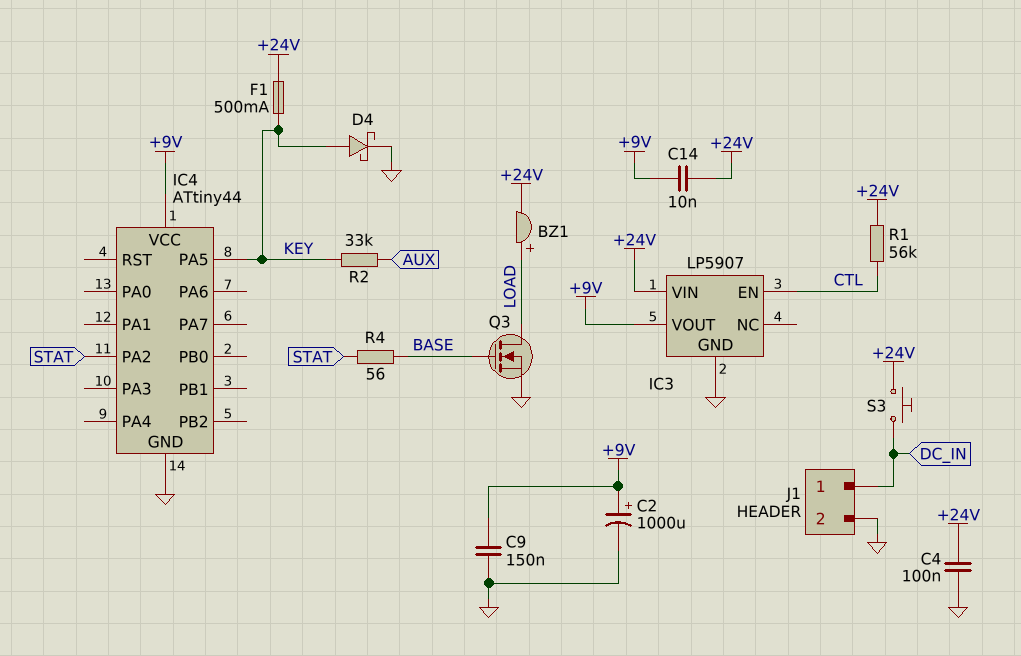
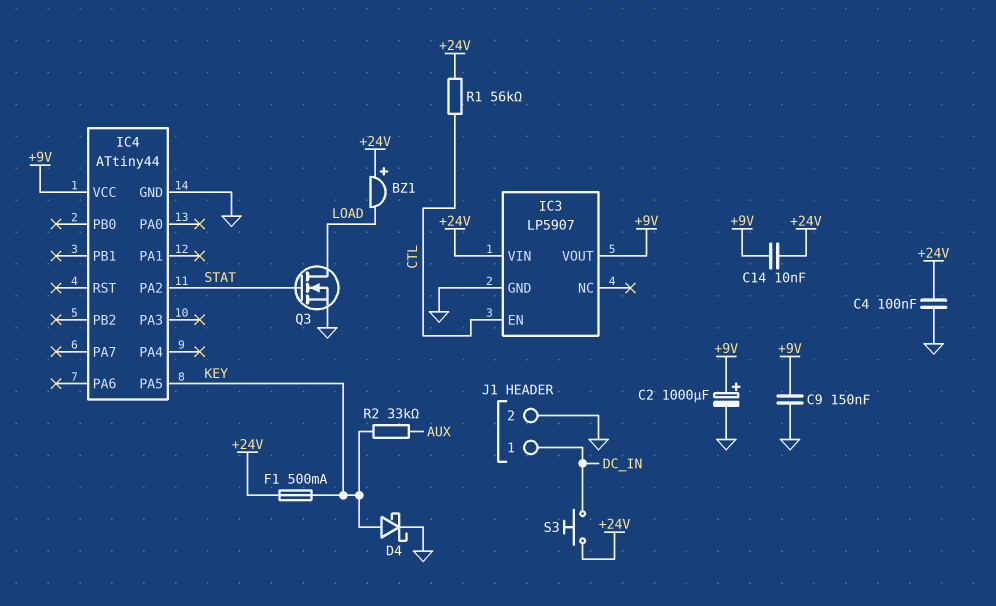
BZ1: buzzer (plus LOAD, minus +24V) -> buzzer (plus +24V, minus LOAD)
Q3: NMOS (G BASE, D LOAD, S GND) -> NMOS (G STAT, D LOAD, S GND)
R4: 56 (BASE, STAT) -> none

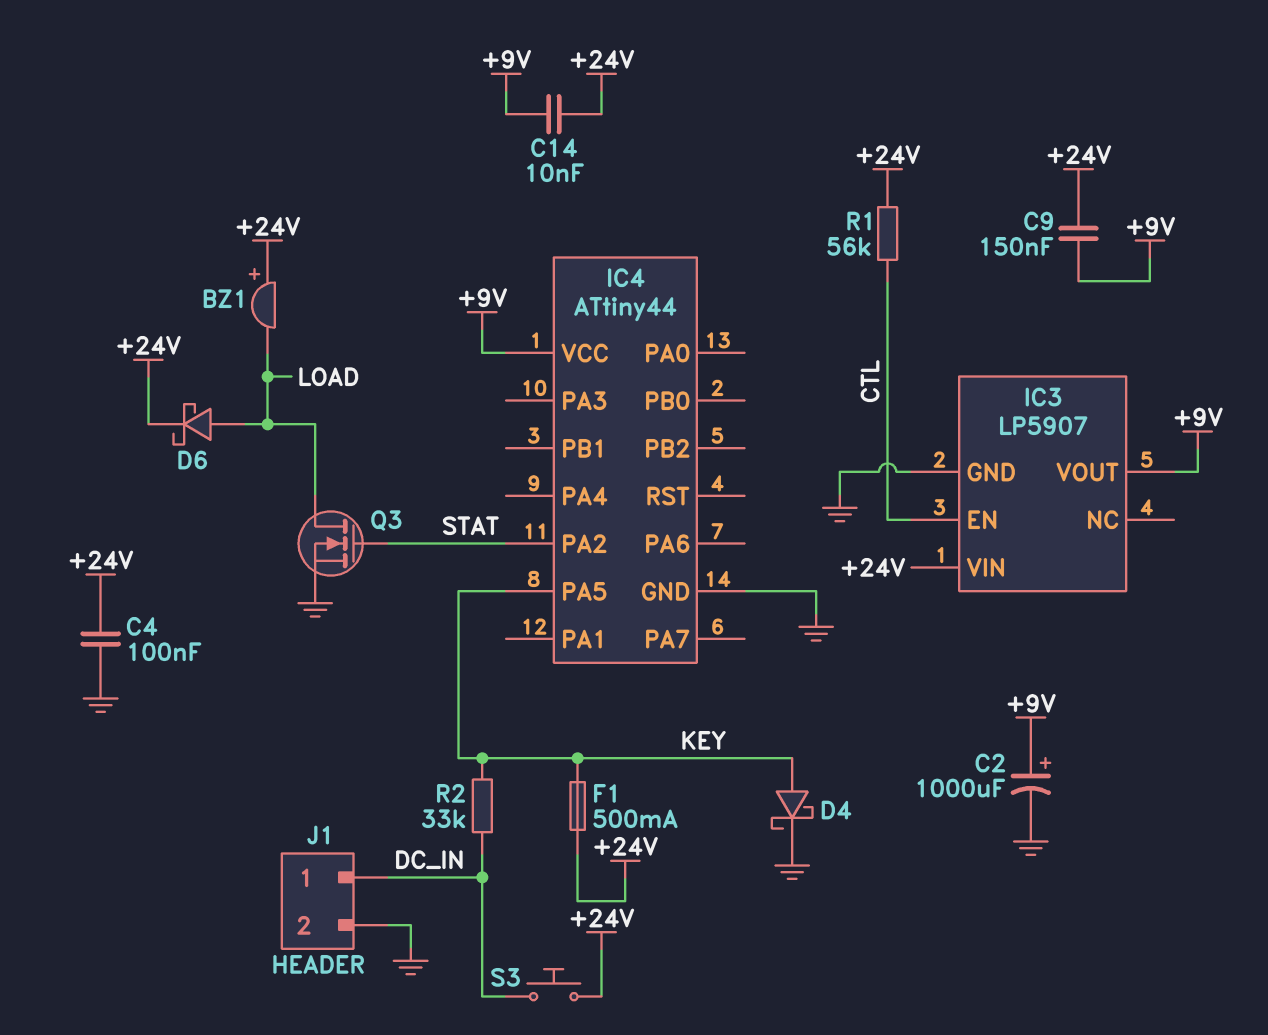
C9: 150nF (+9V, GND) -> 150nF (+9V, +24V)
D6: none -> schottky (A LOAD, K +24V)
R2: 33k (AUX, KEY) -> 33k (DC_IN, KEY)

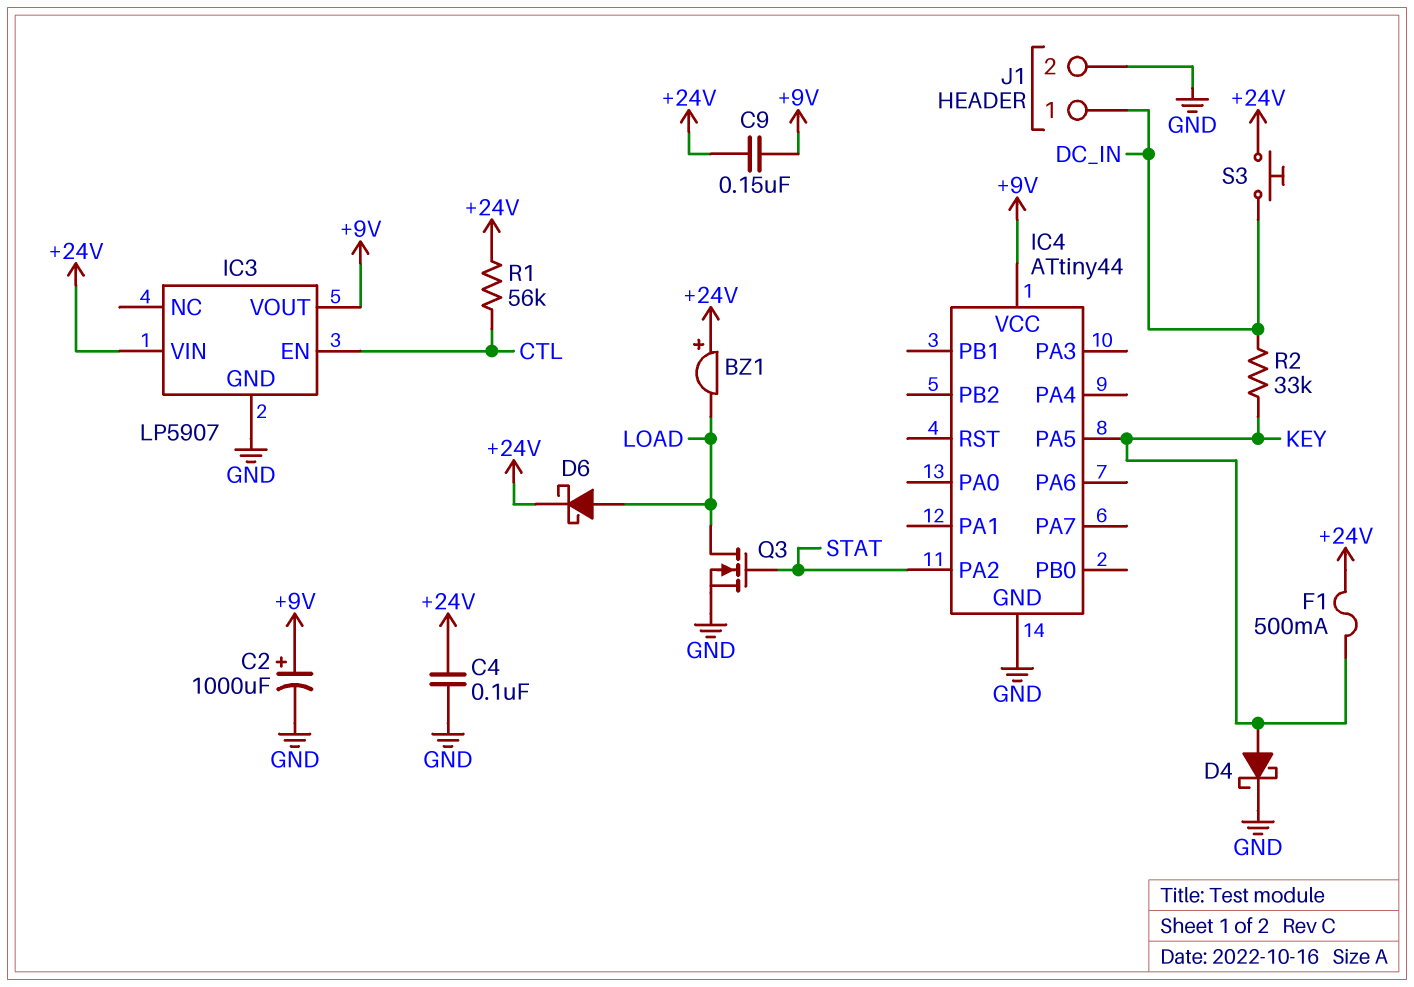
C14: 10nF (+9V, +24V) -> none

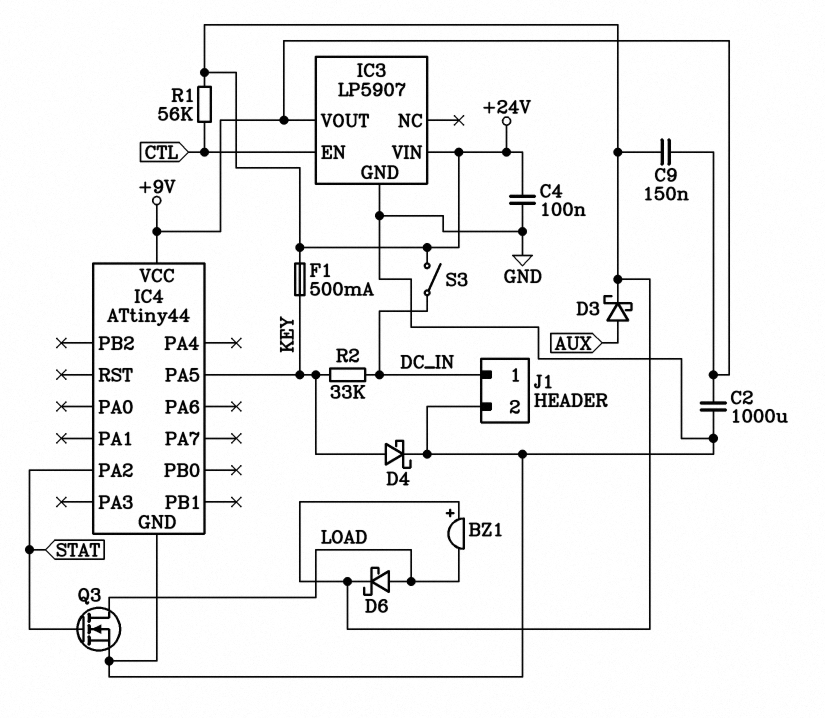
C2: 1000uF (plus +9V, minus GND) -> 1000uF (+9V, GND)
D3: none -> schottky (A AUX, K +24V)
S3: button (+24V, DC_IN) -> switch (+24V, DC_IN)

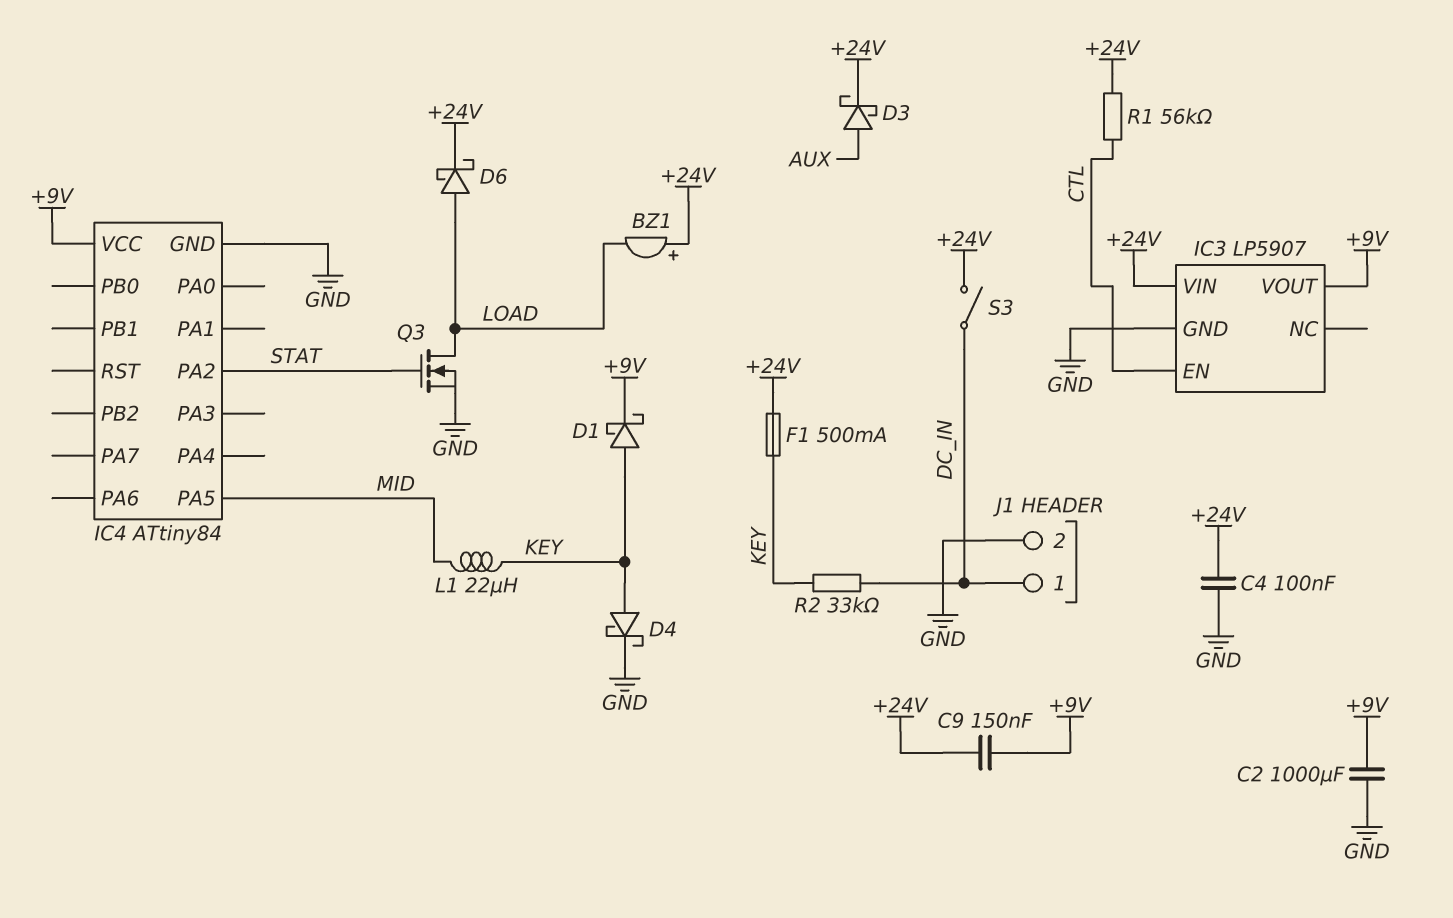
D1: none -> schottky (A KEY, K +9V)
IC4: ATtiny44 -> ATtiny84
IC4 pin PA5: KEY -> MID
L1: none -> 22uH (KEY, MID)

